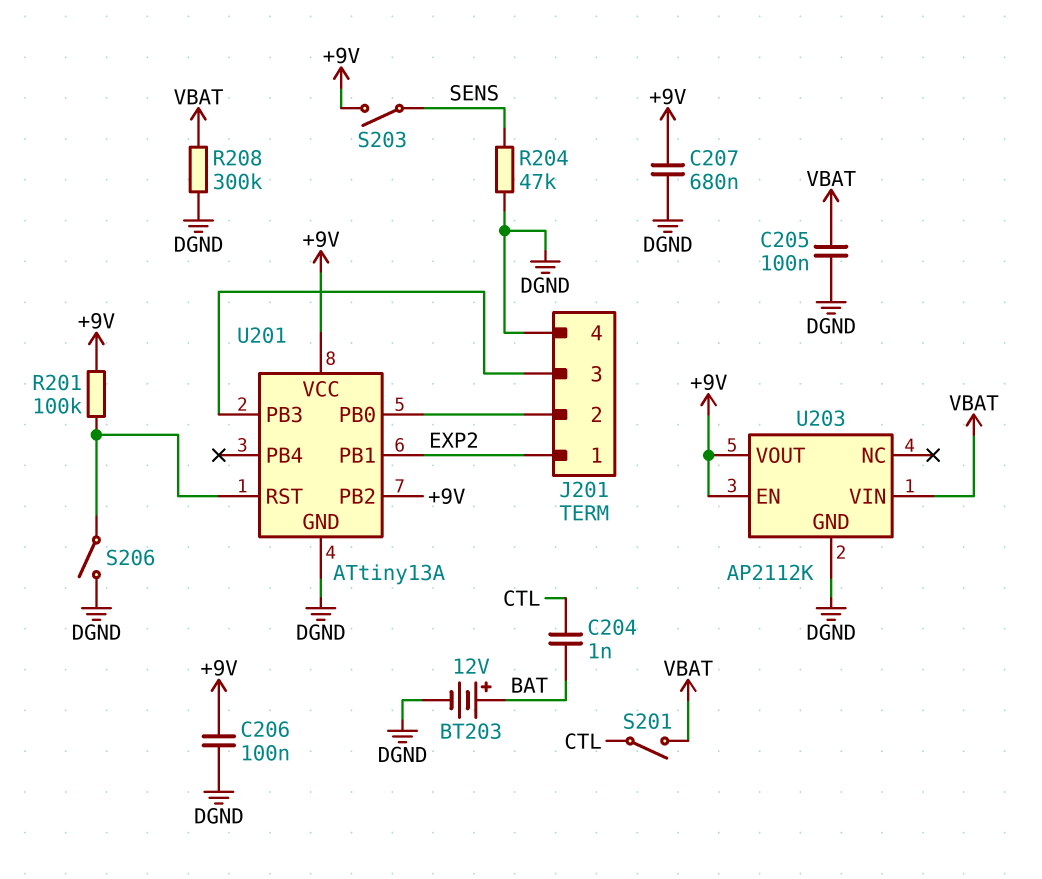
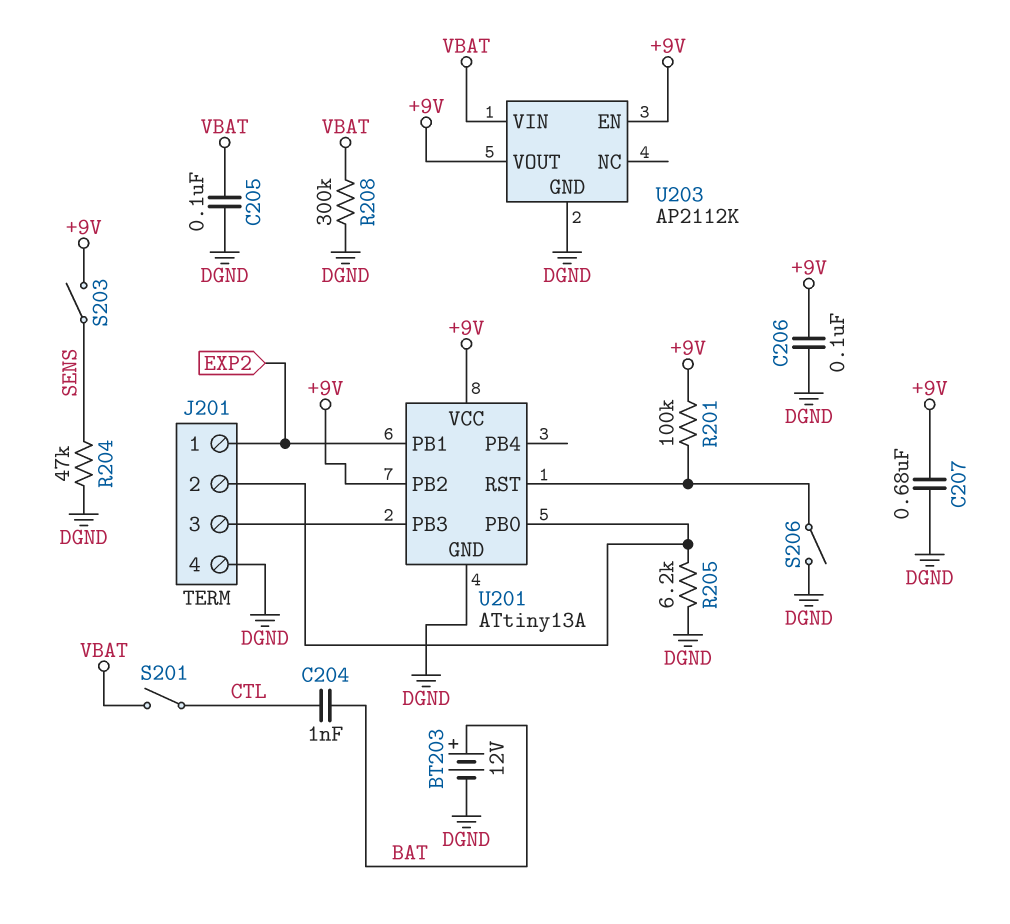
R205: none -> 6.2k (DGND, J201/2)

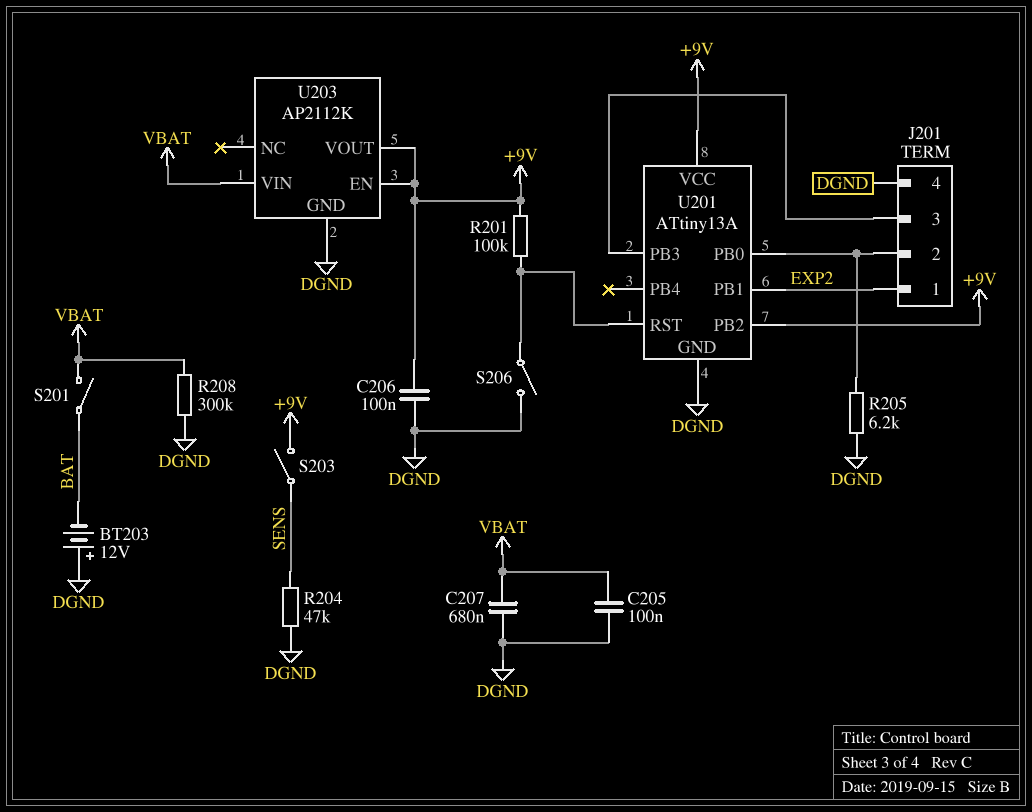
BT203: 12V (plus BAT, minus DGND) -> 12V (plus DGND, minus BAT)
C204: 1nF (BAT, CTL) -> none
C207: 680nF (+9V, DGND) -> 680nF (DGND, VBAT)
S201: switch (CTL, VBAT) -> switch (BAT, VBAT)

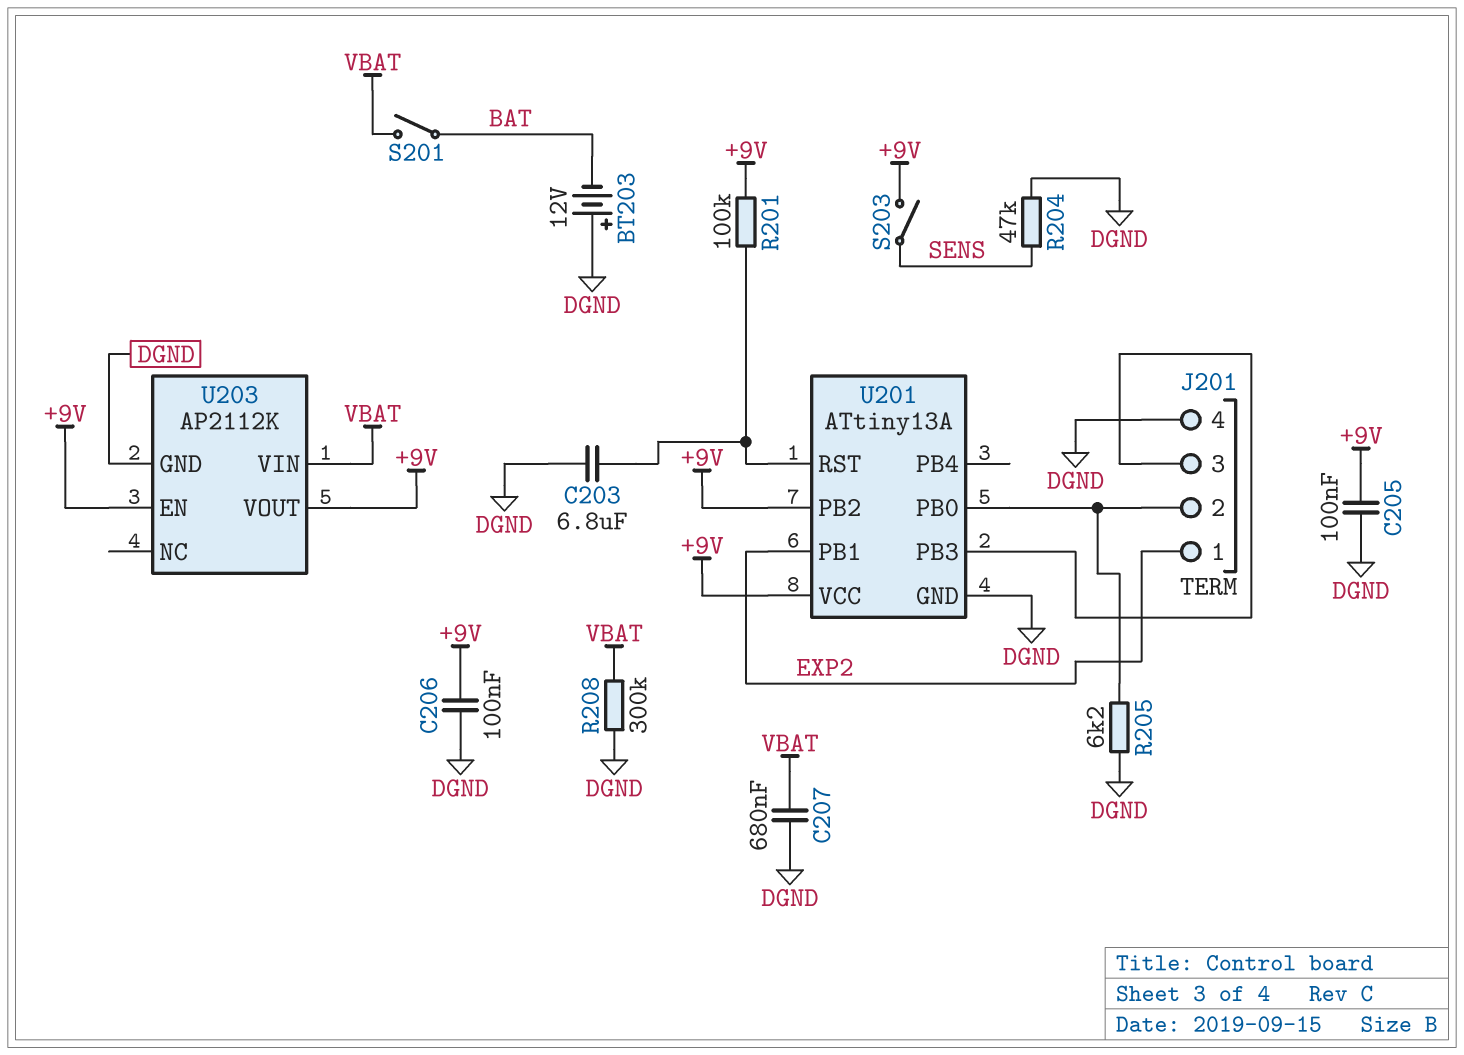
C203: none -> 6.8uF (DGND, U201/RST)
C205: 100nF (DGND, VBAT) -> 100nF (+9V, DGND)
S206: switch (DGND, U201/RST) -> none

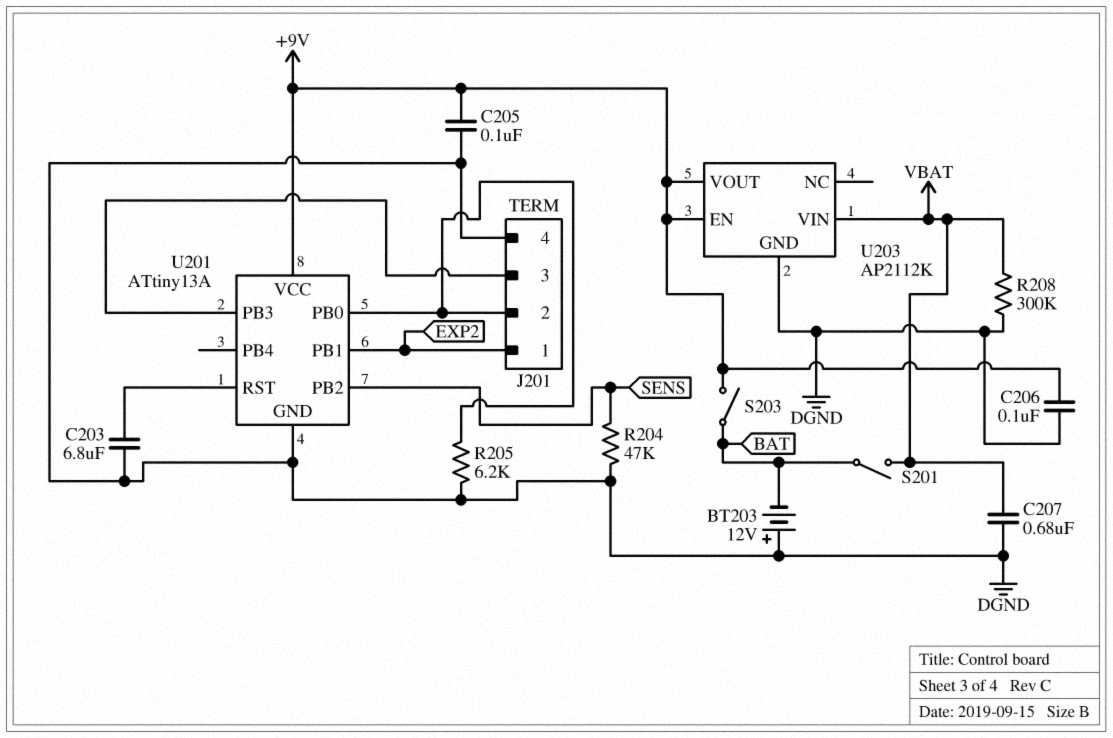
R201: 100k (+9V, U201/RST) -> none
S203: switch (+9V, SENS) -> switch (+9V, BAT)
U201 pin PB2: +9V -> SENS

